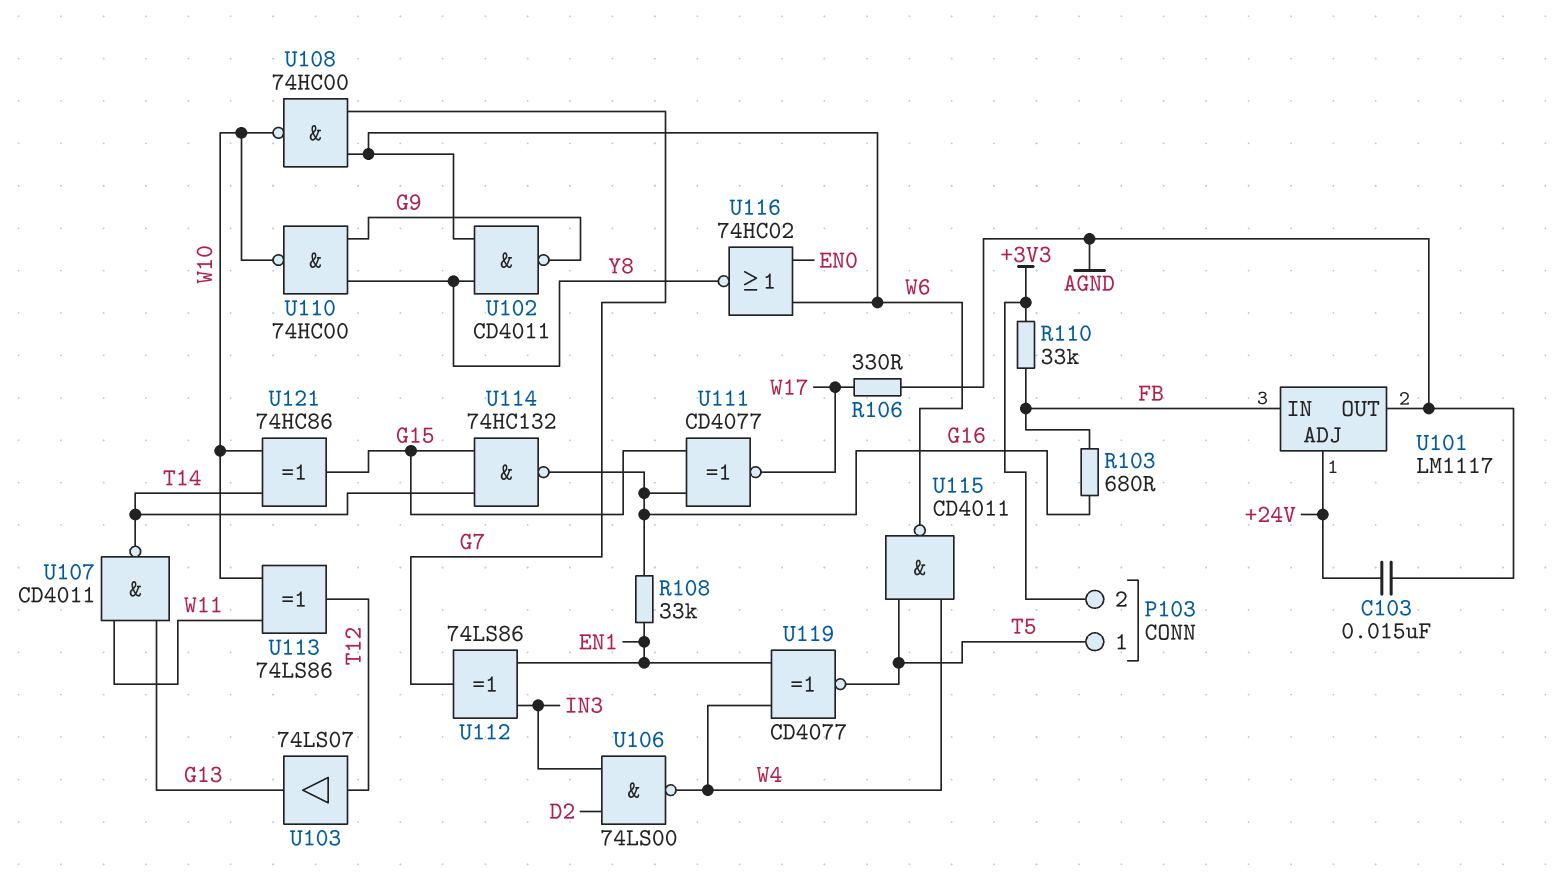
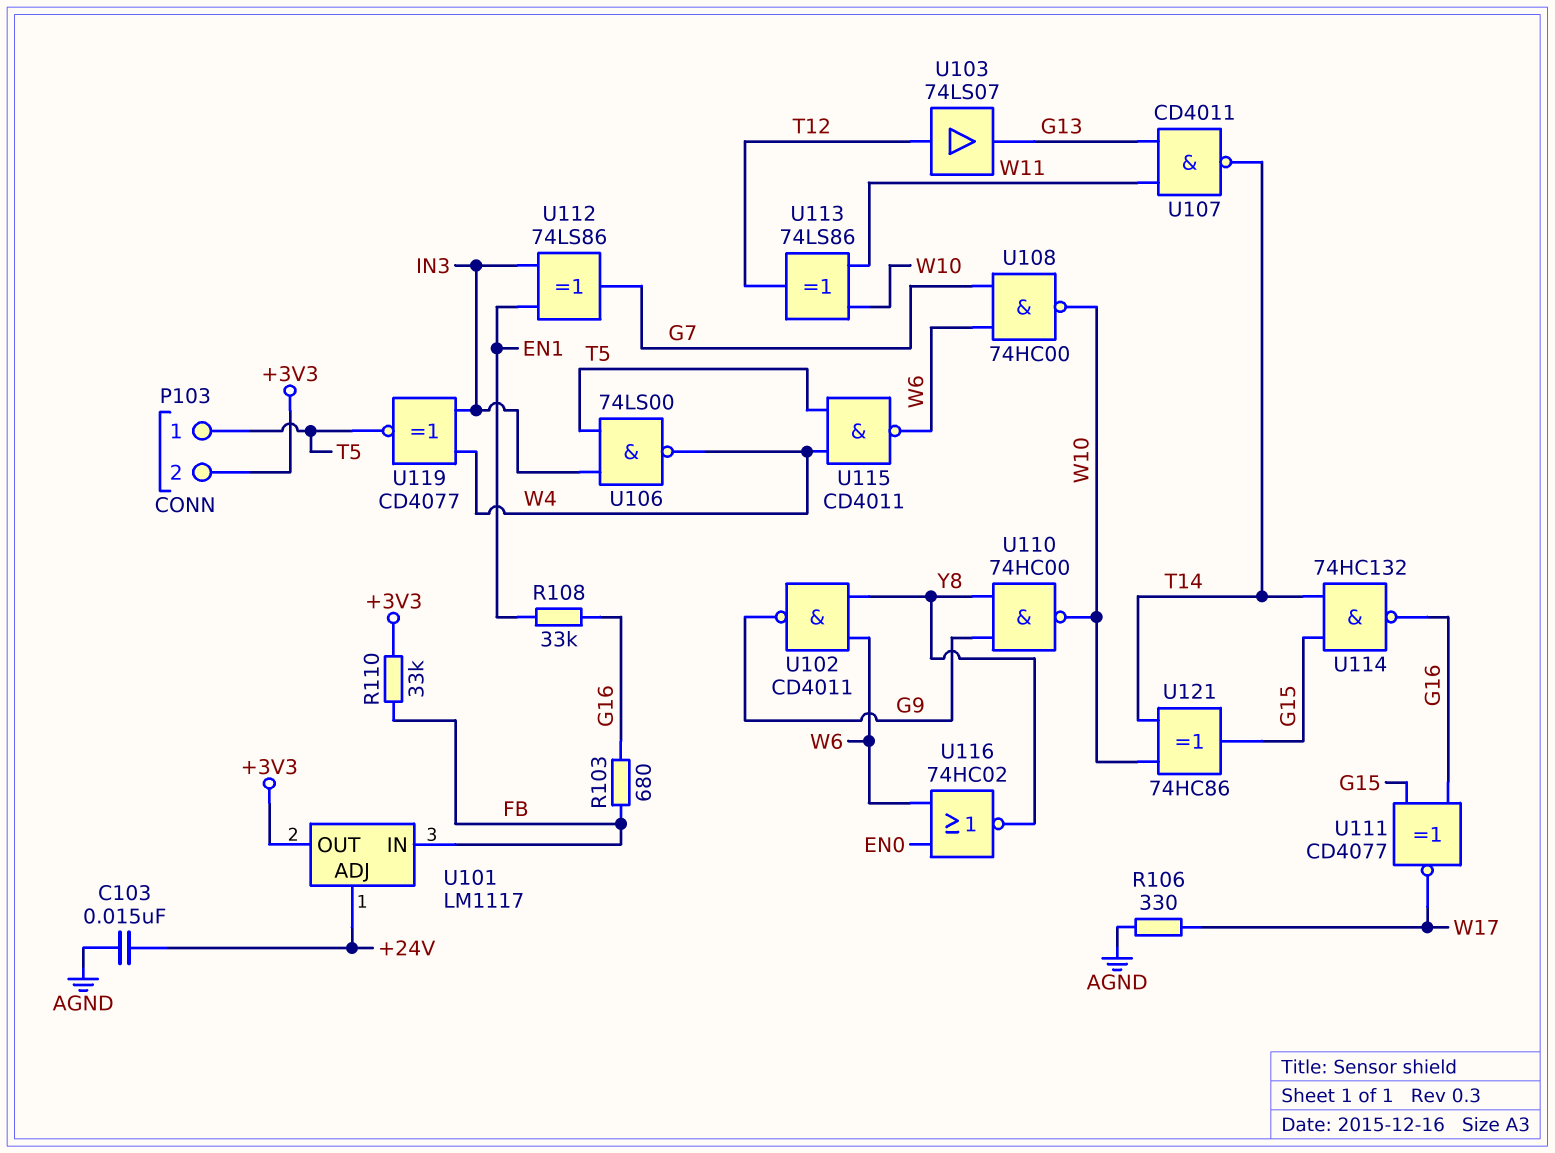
U101 pin OUT: AGND -> +3V3
U106: NAND 74LS00 (in D2, in IN3, out W4) -> NAND 74LS00 (in IN3, in T5, out W4)
U119: XNOR CD4077 (in EN1, in W4, out T5) -> XNOR CD4077 (in IN3, in W4, out T5)

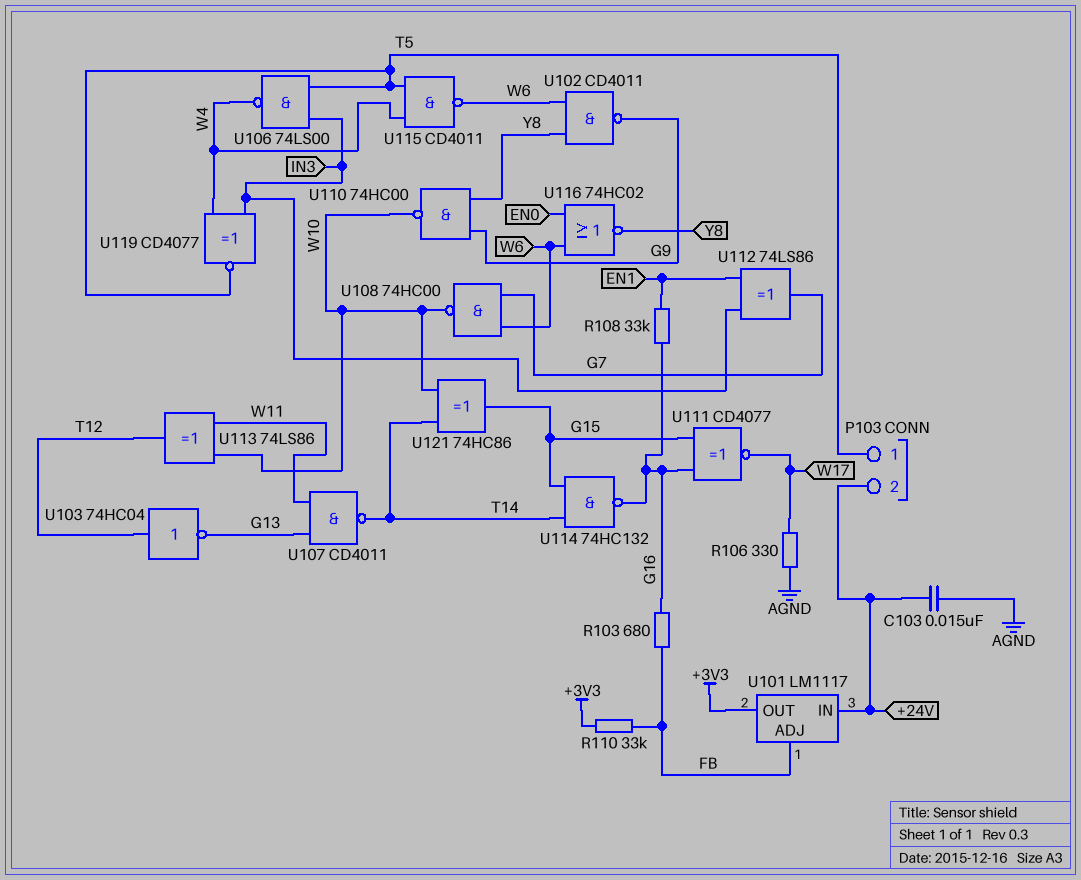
P103 pin 2: +3V3 -> +24V
U101 pin ADJ: +24V -> FB
U101 pin IN: FB -> +24V
U103: buffer 74LS07 (in T12, out G13) -> NOT 74HC04 (in T12, out G13)

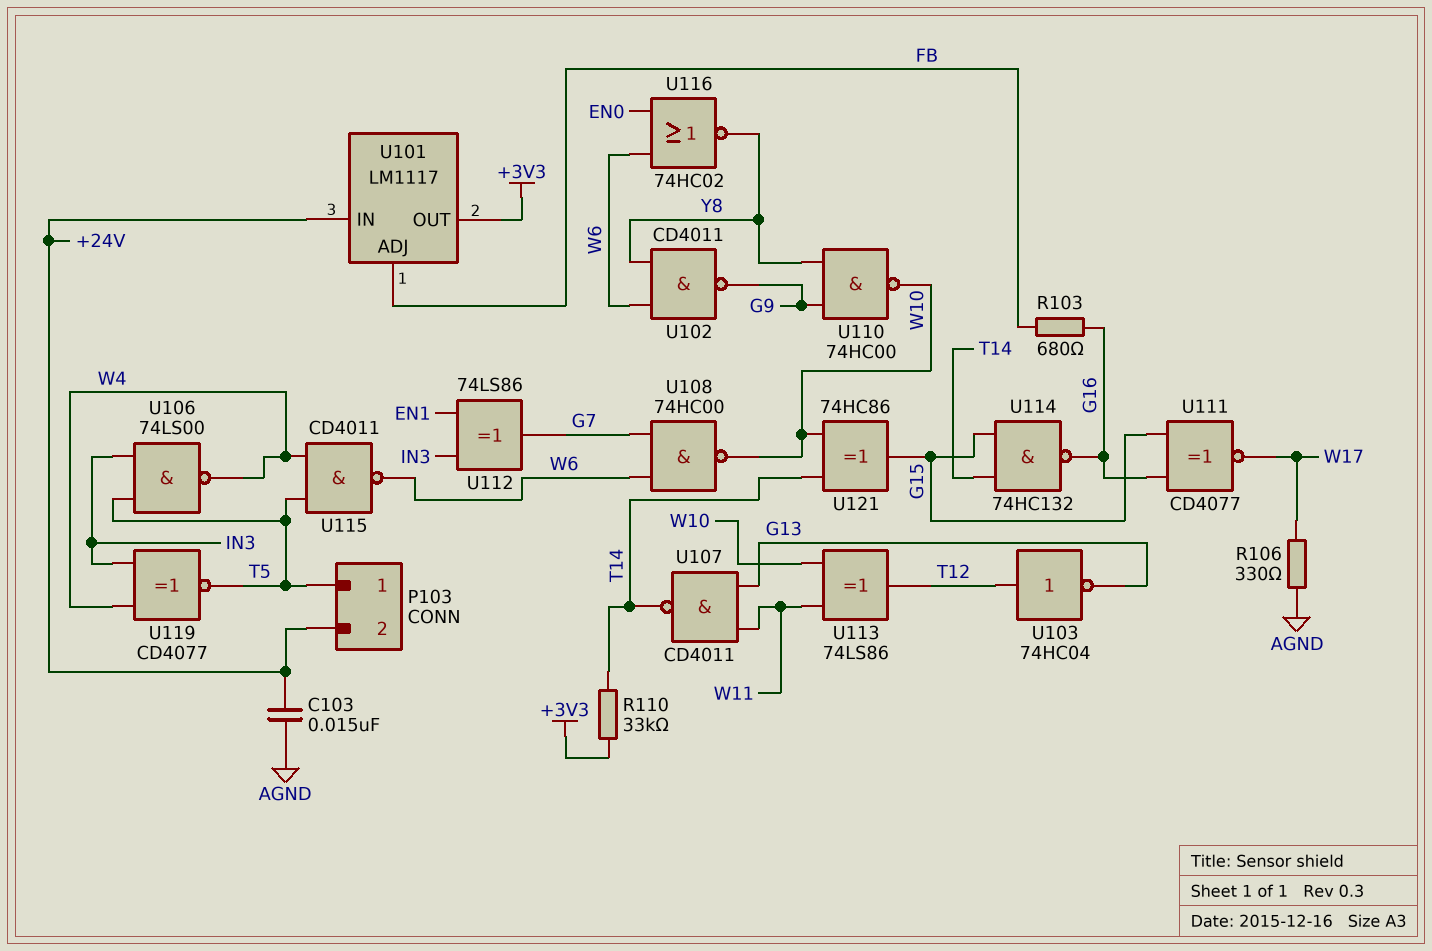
R108: 33k (EN1, G16) -> none
R110: 33k (+3V3, FB) -> 33k (+3V3, T14)

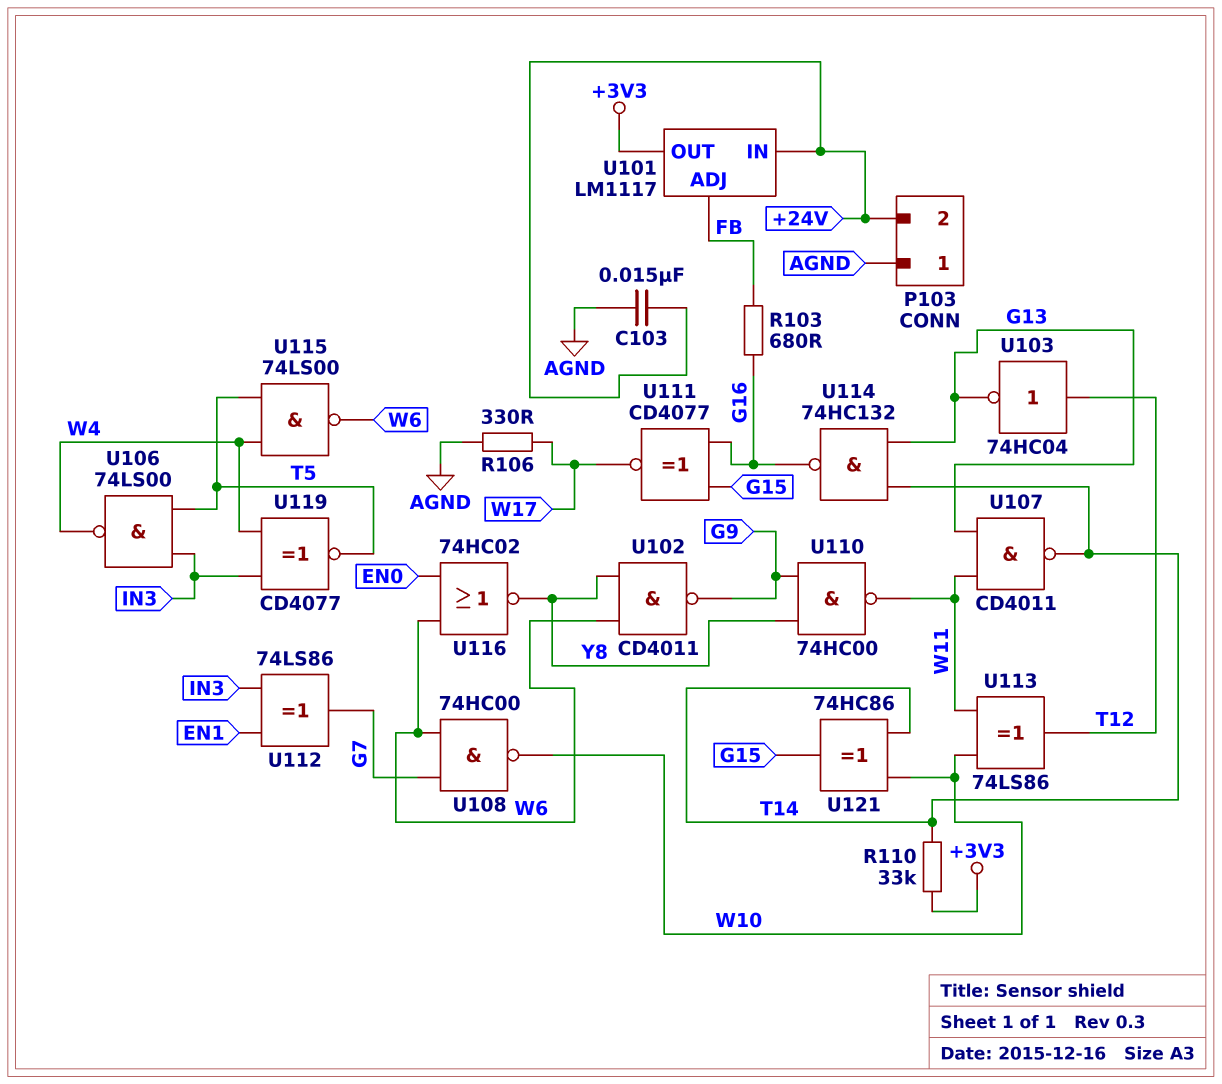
P103 pin 1: T5 -> AGND
U110: NAND 74HC00 (in G9, in Y8, out W10) -> NAND 74HC00 (in G9, in Y8, out W11)
U114: NAND 74HC132 (in G15, in T14, out G16) -> NAND 74HC132 (in G13, in T14, out G16)
U115: NAND CD4011 (in T5, in W4, out W6) -> NAND 74LS00 (in T5, in W4, out W6)

